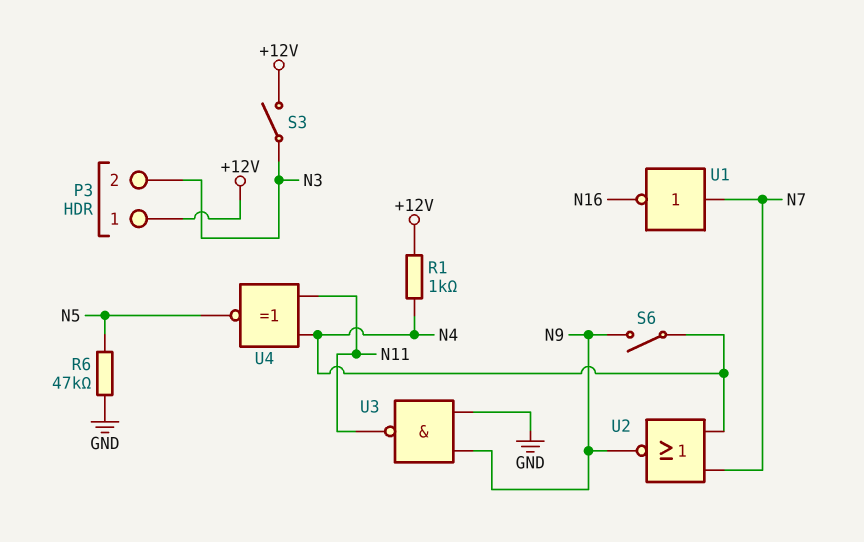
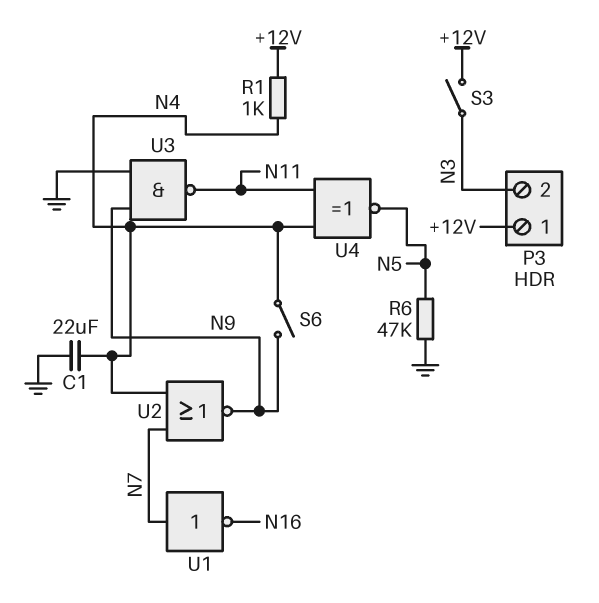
C1: none -> 22uF (GND, N4)

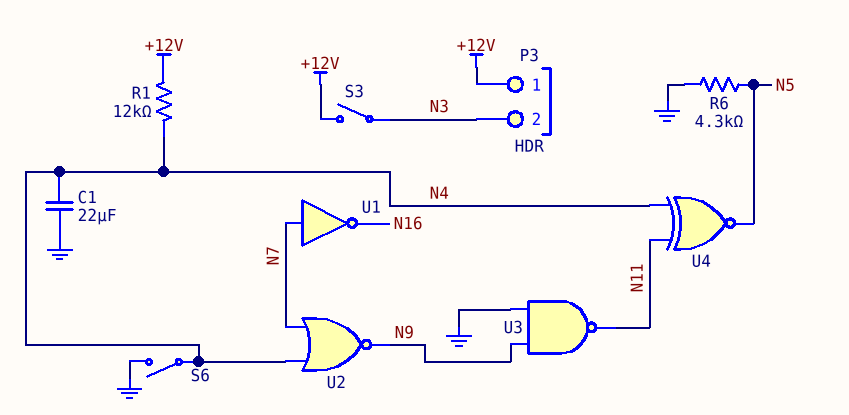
R1: 1k (+12V, N4) -> 12k (+12V, N4)
R6: 47k (GND, N5) -> 4.3k (GND, N5)
S6: switch (N4, N9) -> switch (GND, N4)

